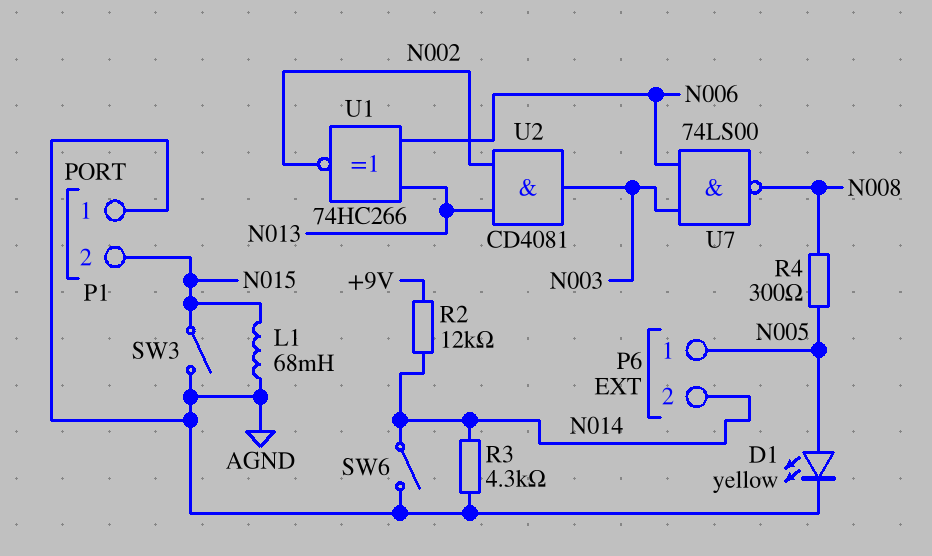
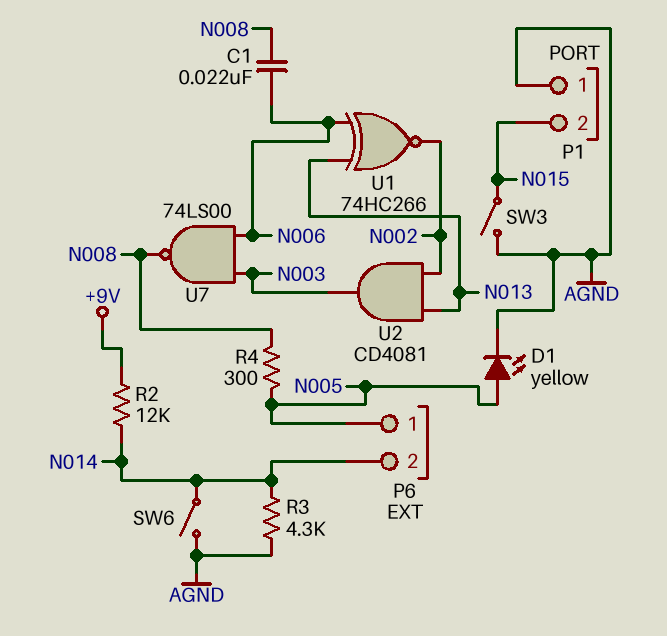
C1: none -> 22nF (N006, N008)
L1: 68mH (AGND, N015) -> none

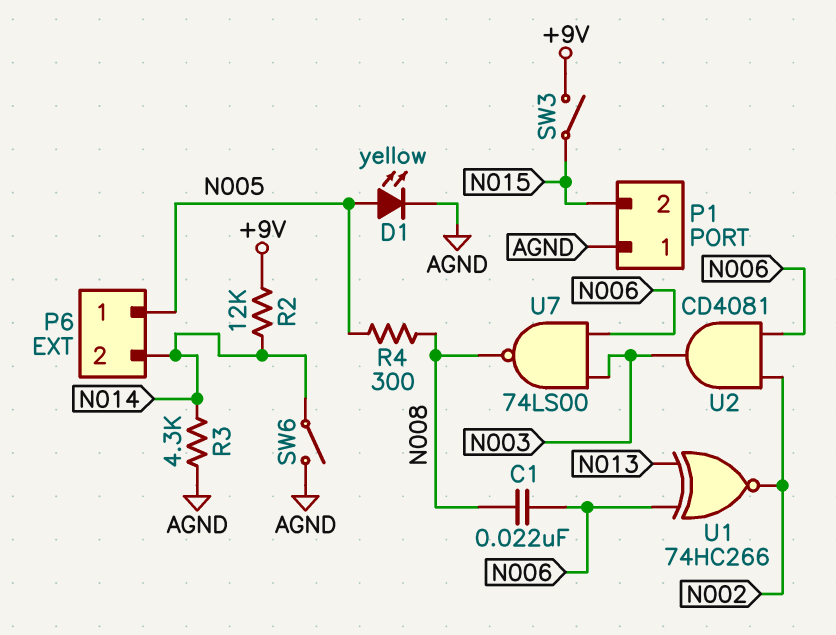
SW3: switch (AGND, N015) -> switch (+9V, N015)
U2: AND CD4081 (in N002, in N013, out N003) -> AND CD4081 (in N002, in N006, out N003)

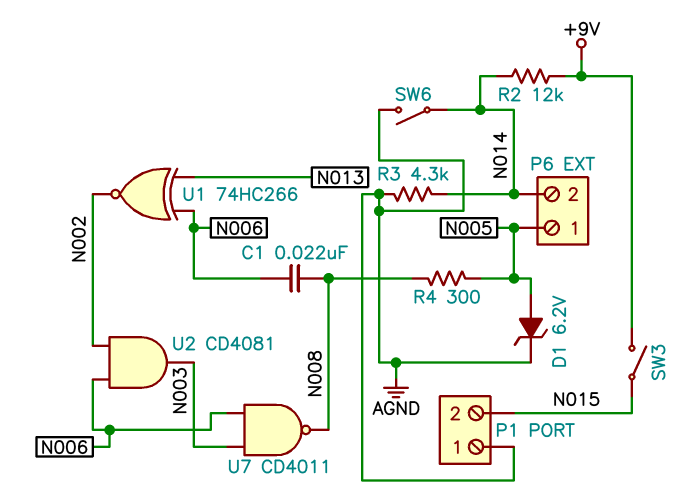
D1: LED yellow (A N005, K AGND) -> zener 6.2V (A N005, K AGND)
U7: NAND 74LS00 (in N003, in N006, out N008) -> NAND CD4011 (in N003, in N006, out N008)

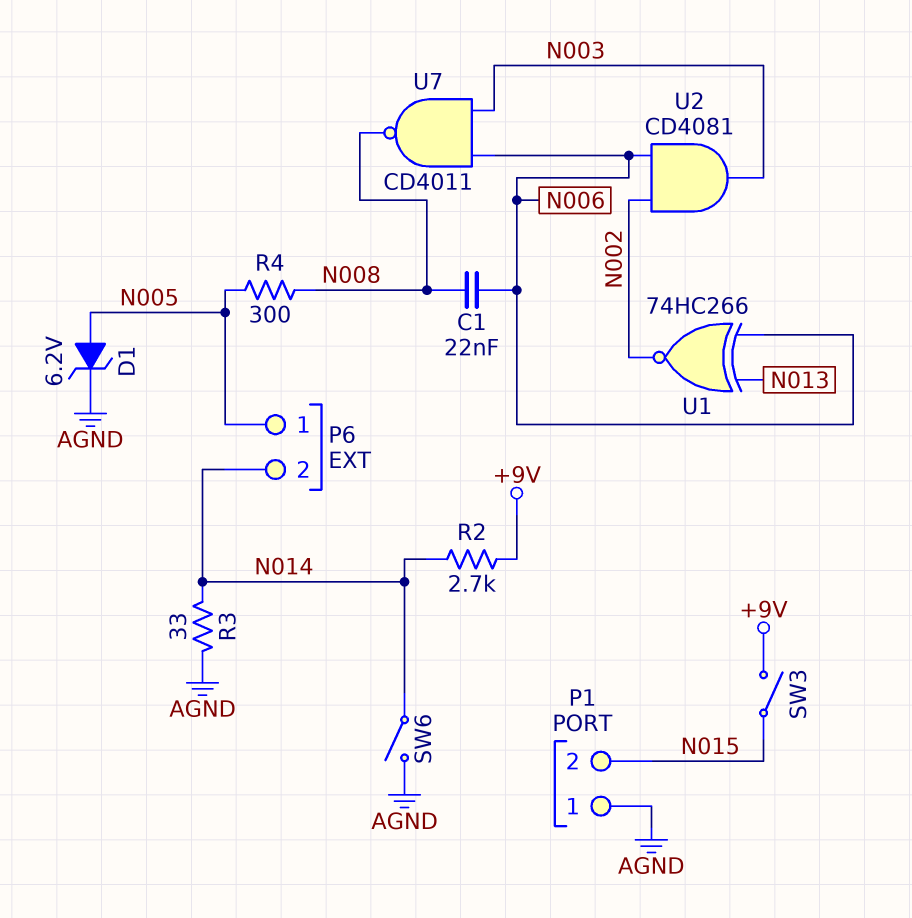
R2: 12k (+9V, N014) -> 2.7k (+9V, N014)
R3: 4.3k (AGND, N014) -> 33 (AGND, N014)

